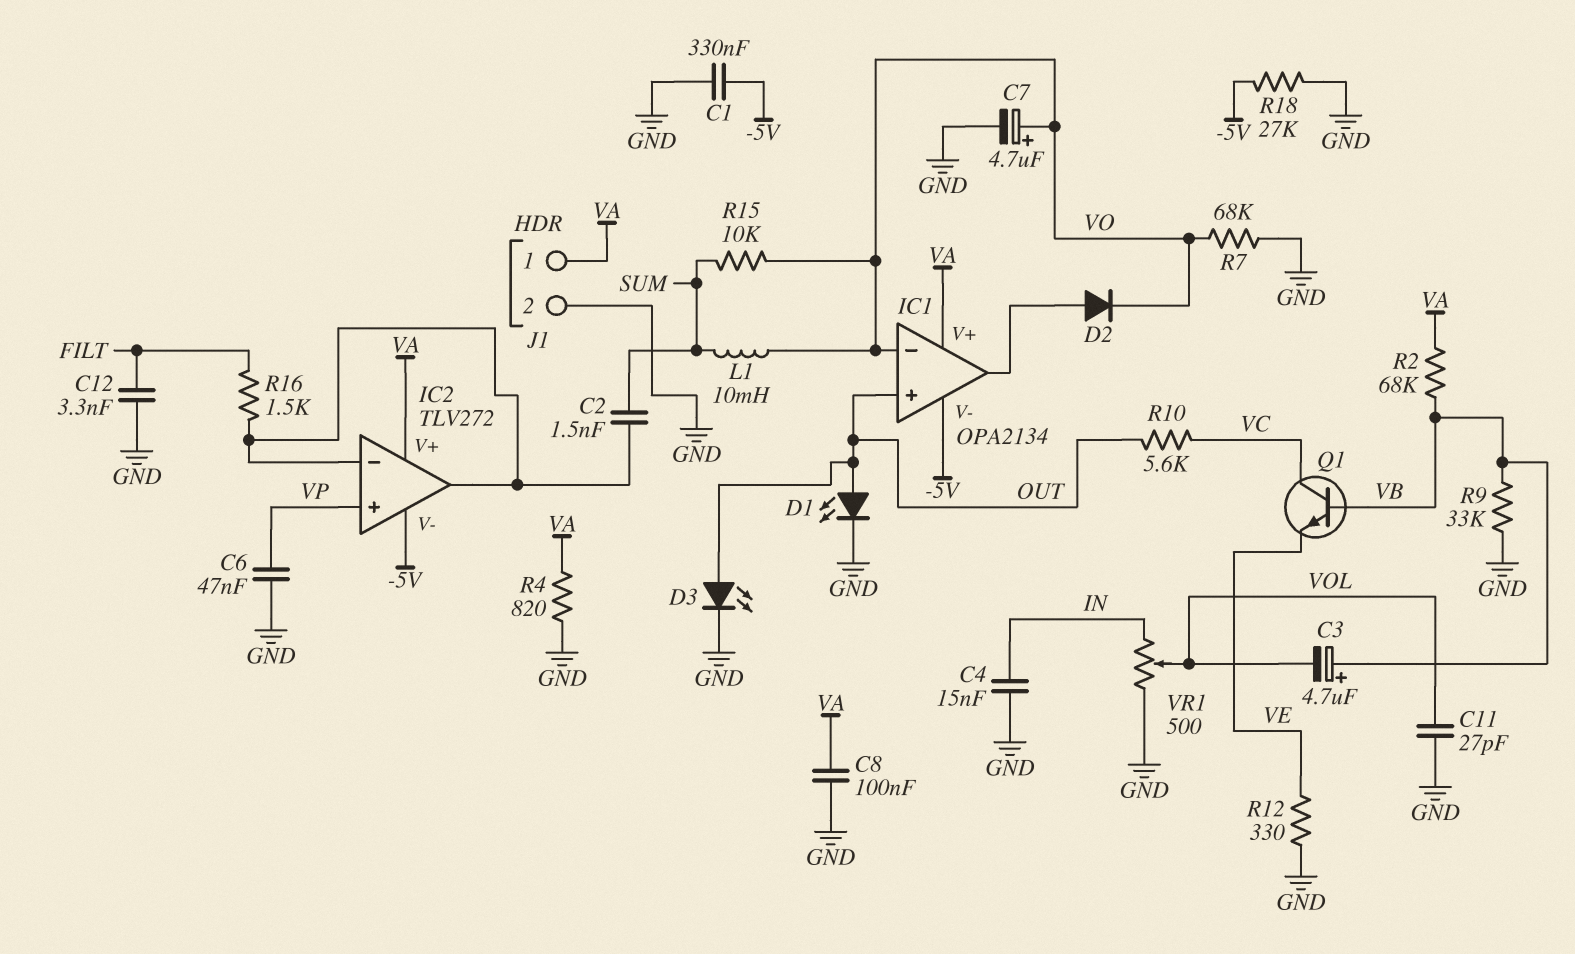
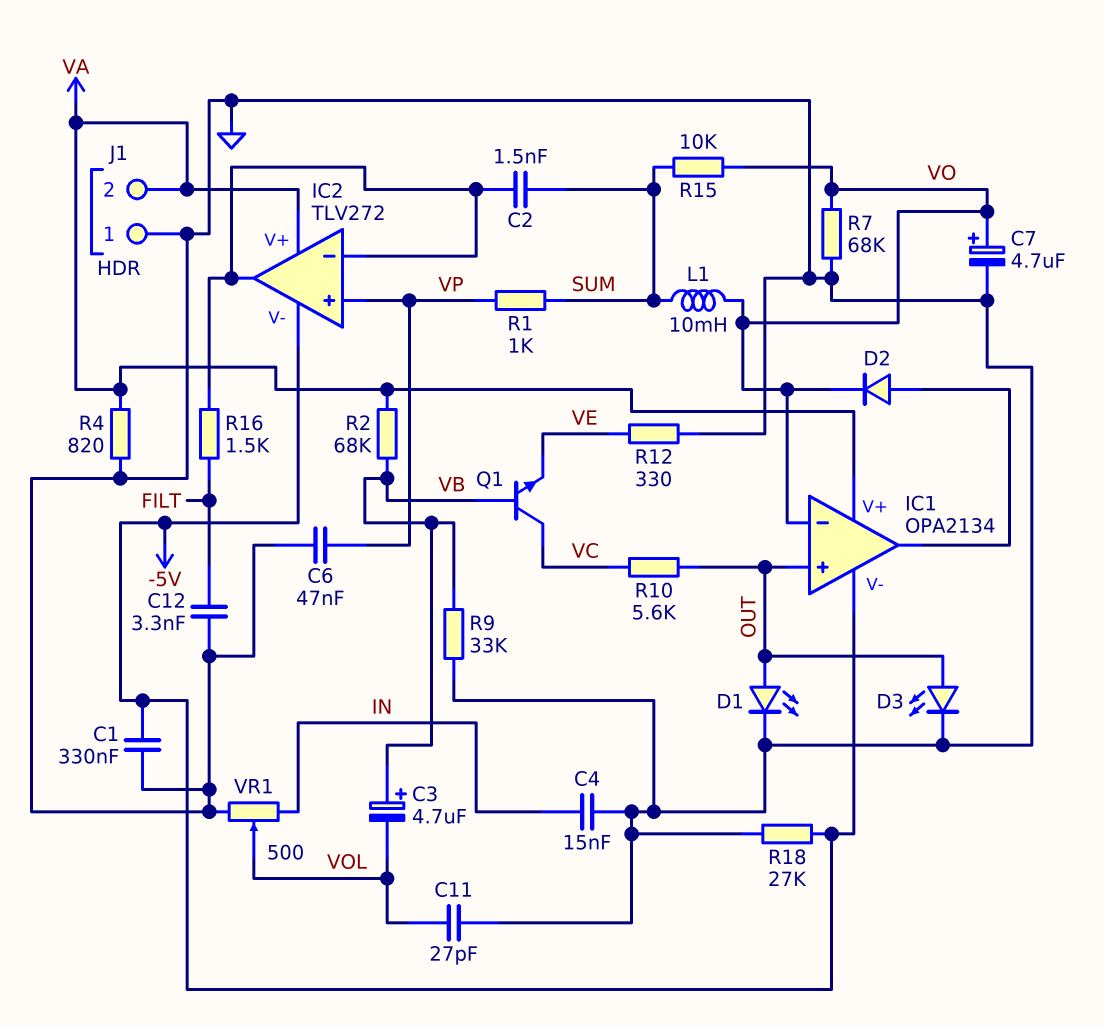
C8: 100nF (GND, VA) -> none
J1 pin 1: VA -> GND
J1 pin 2: GND -> VA
R1: none -> 1k (SUM, VP)

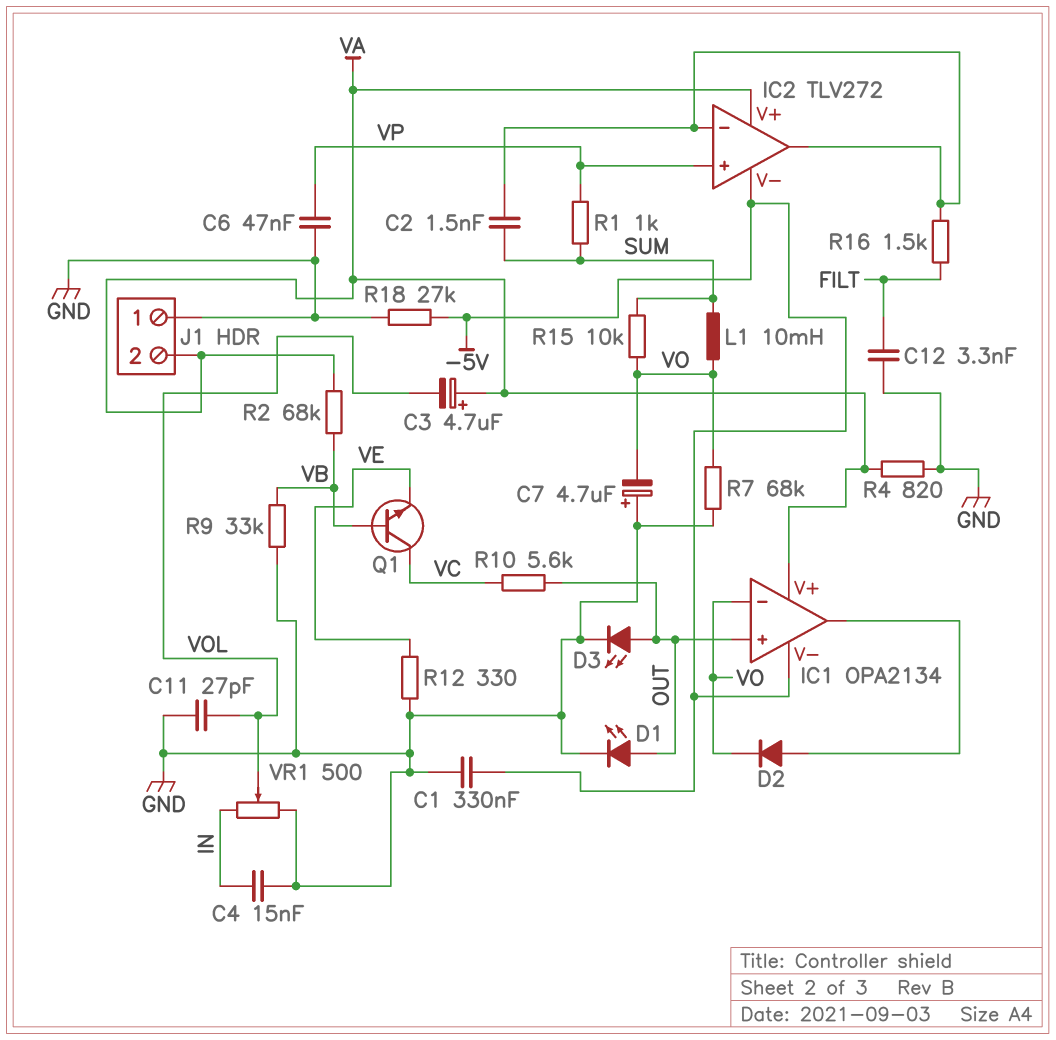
C3: 4.7uF (plus VB, minus VOL) -> 4.7uF (plus VA, minus VOL)
C7: 4.7uF (plus VO, minus GND) -> 4.7uF (plus GND, minus VO)

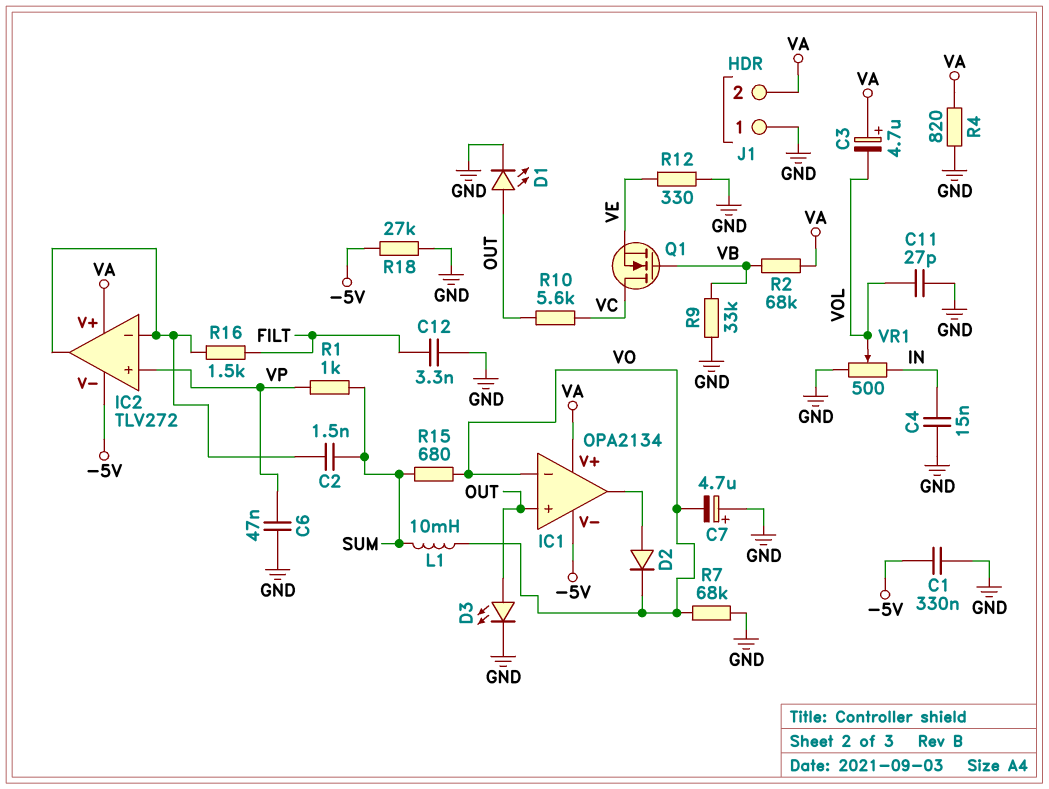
Q1: NPN (B VB, C VC, E VE) -> NMOS (G VB, D VC, S VE)
R15: 10k (SUM, VO) -> 680 (SUM, VO)

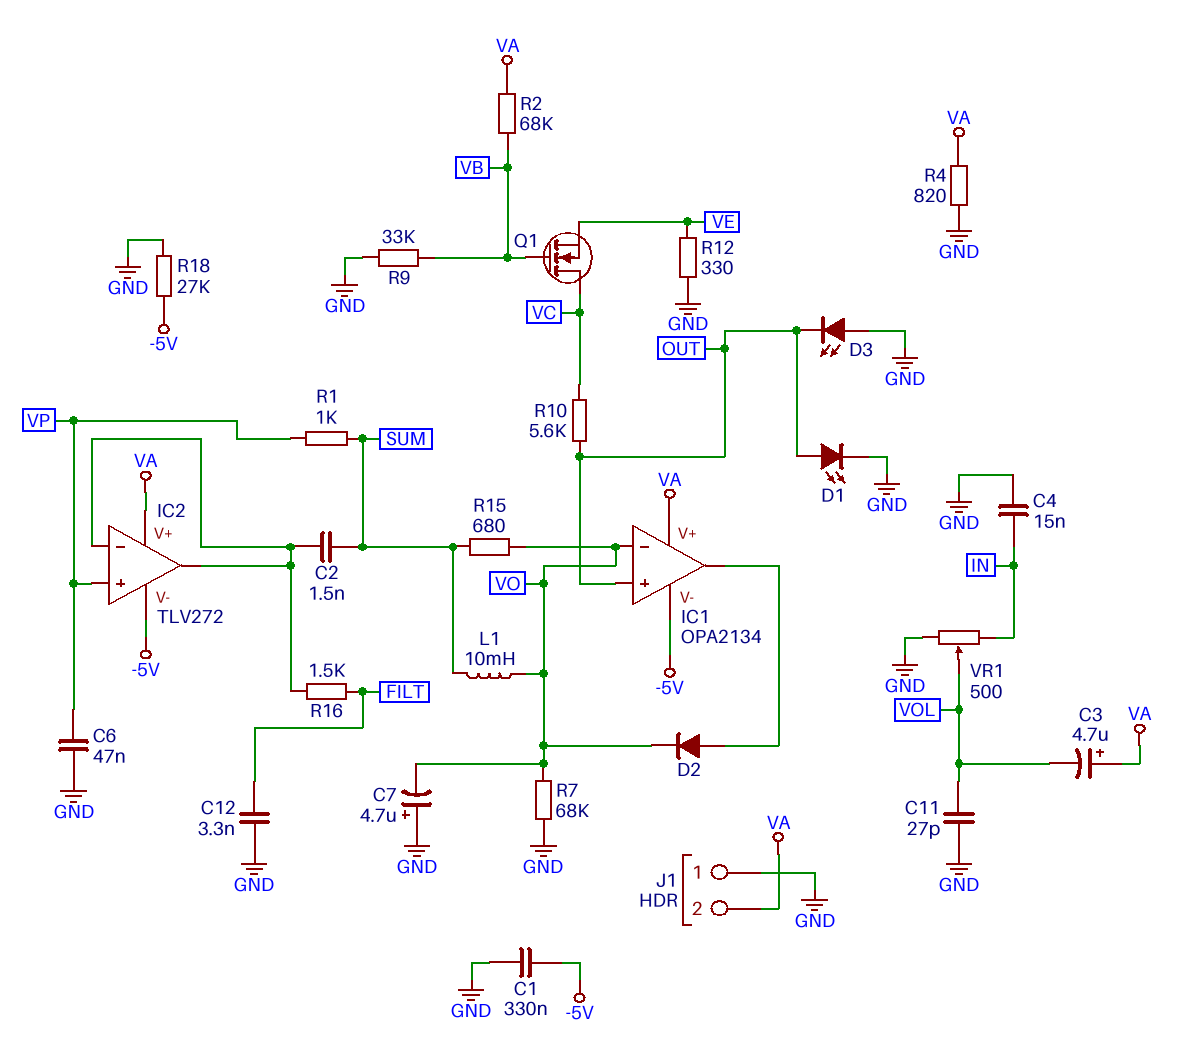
D3: LED (A OUT, K GND) -> LED (A GND, K OUT)

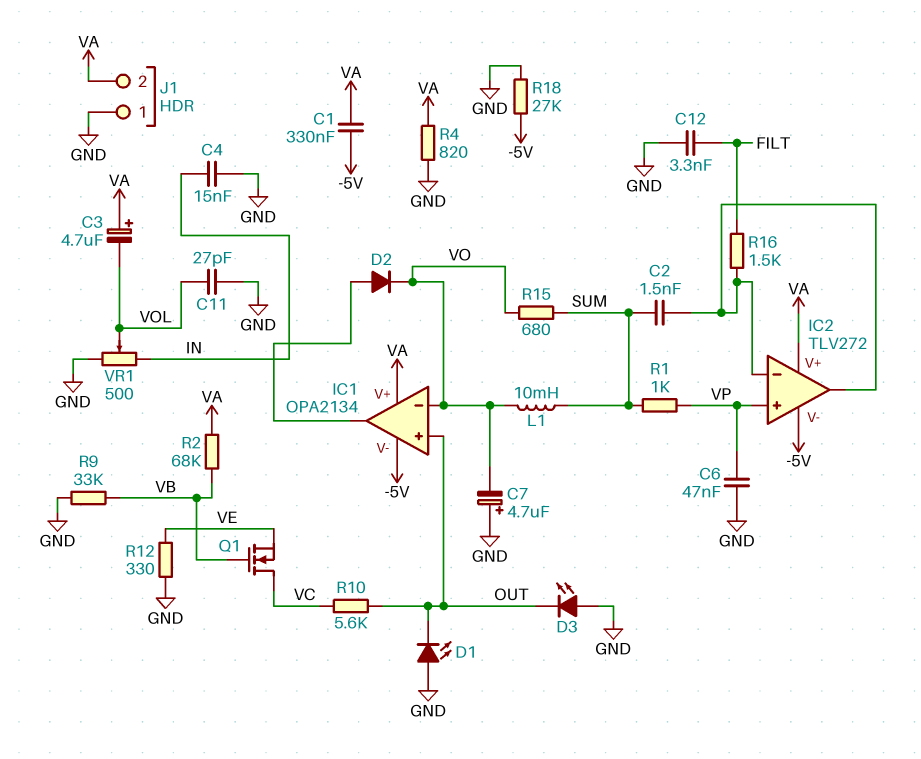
C1: 330nF (-5V, GND) -> 330nF (-5V, VA)
D1: LED (A OUT, K GND) -> LED (A GND, K OUT)
R7: 68k (GND, VO) -> none

